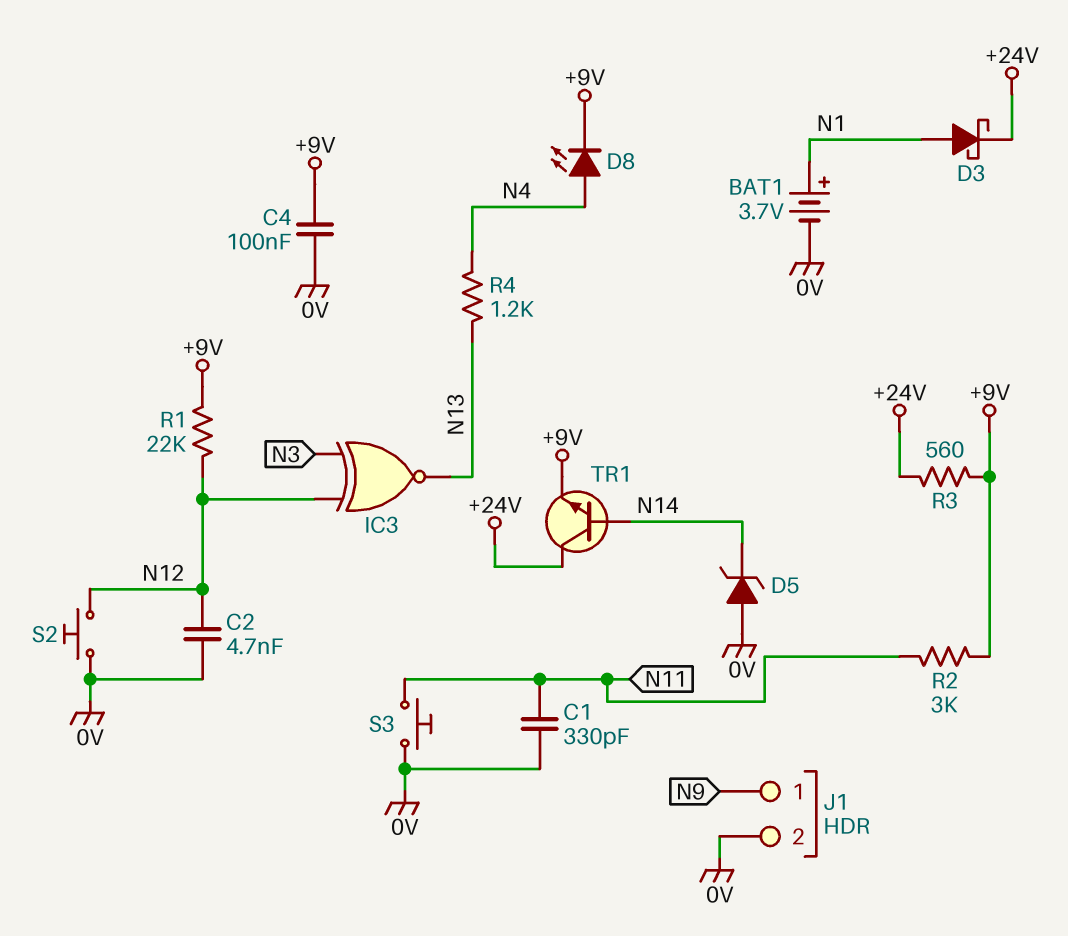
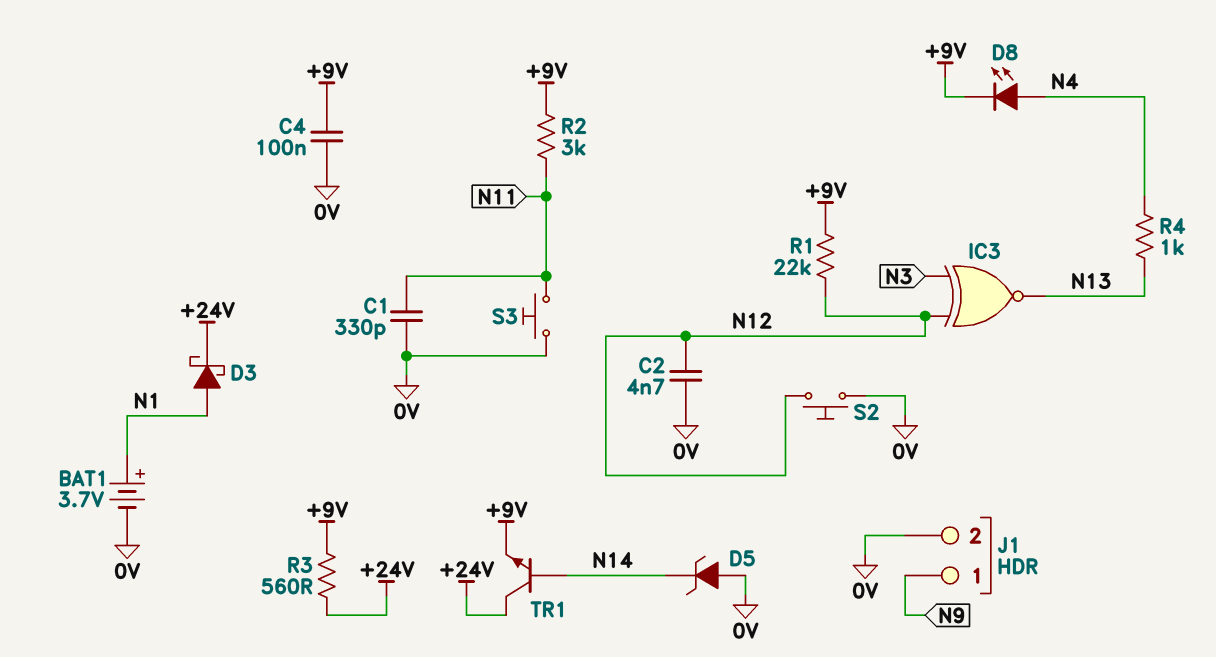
R4: 1.2k (N4, N13) -> 1k (N4, N13)

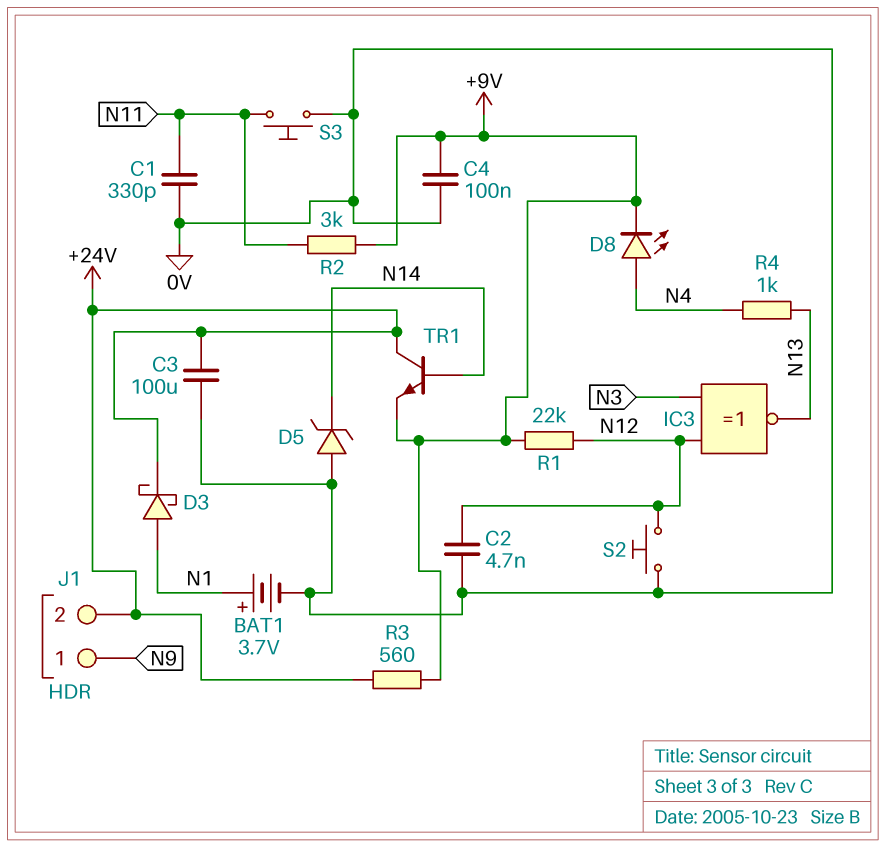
C3: none -> 100uF (+24V, 0V)
J1 pin 2: 0V -> +24V

